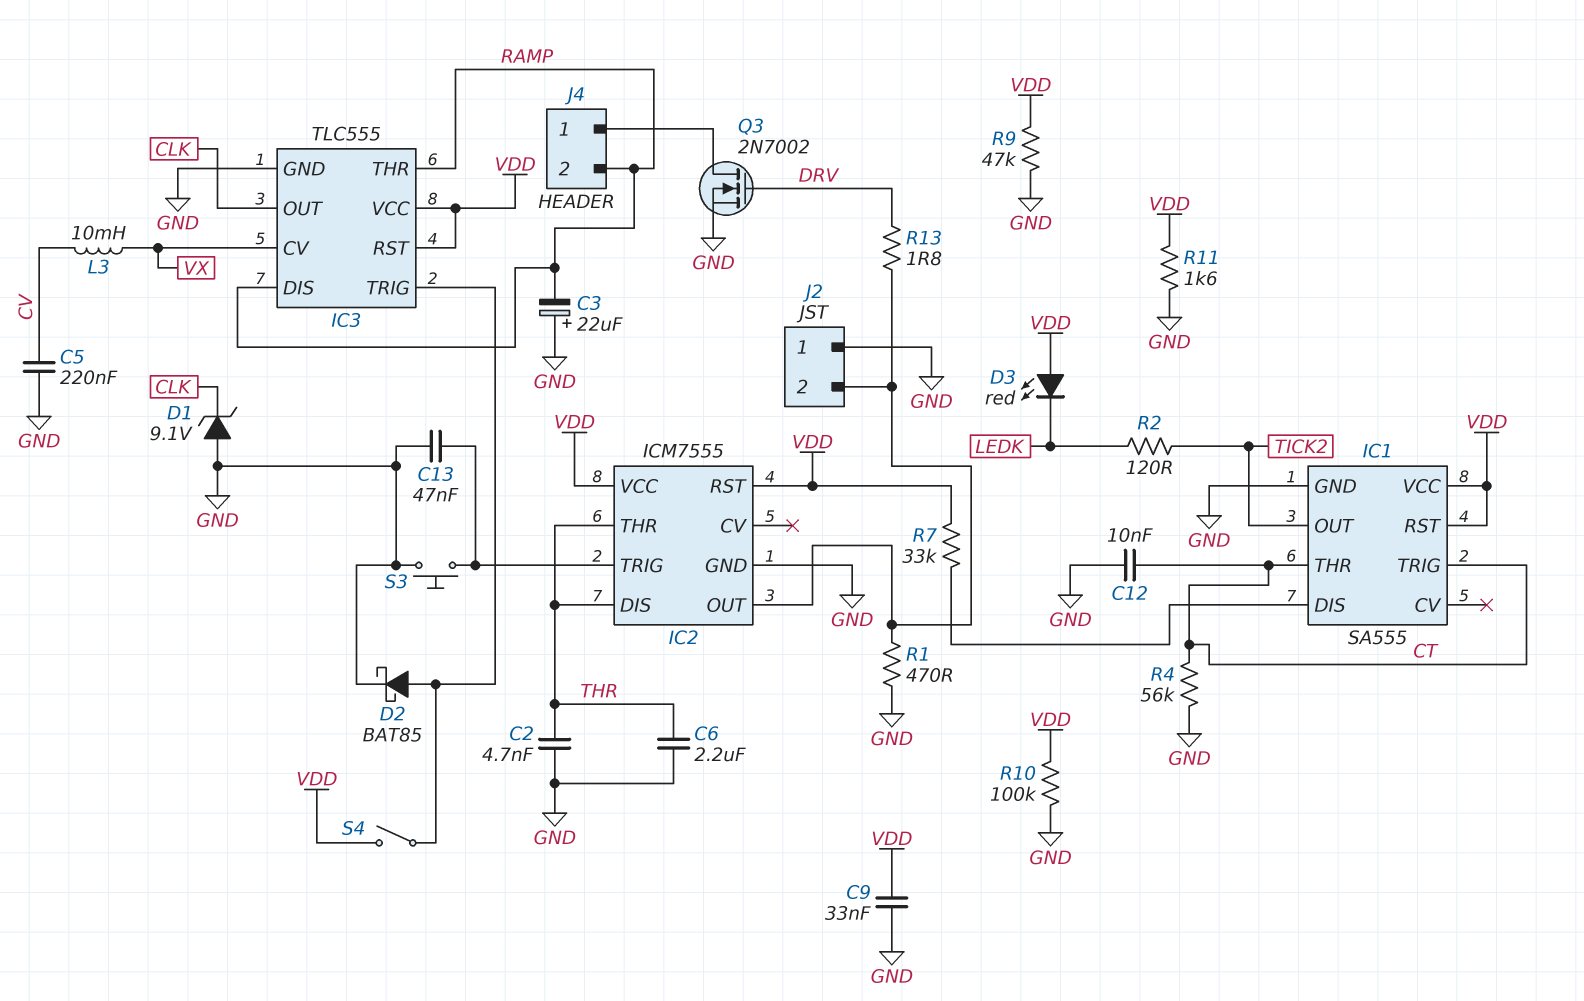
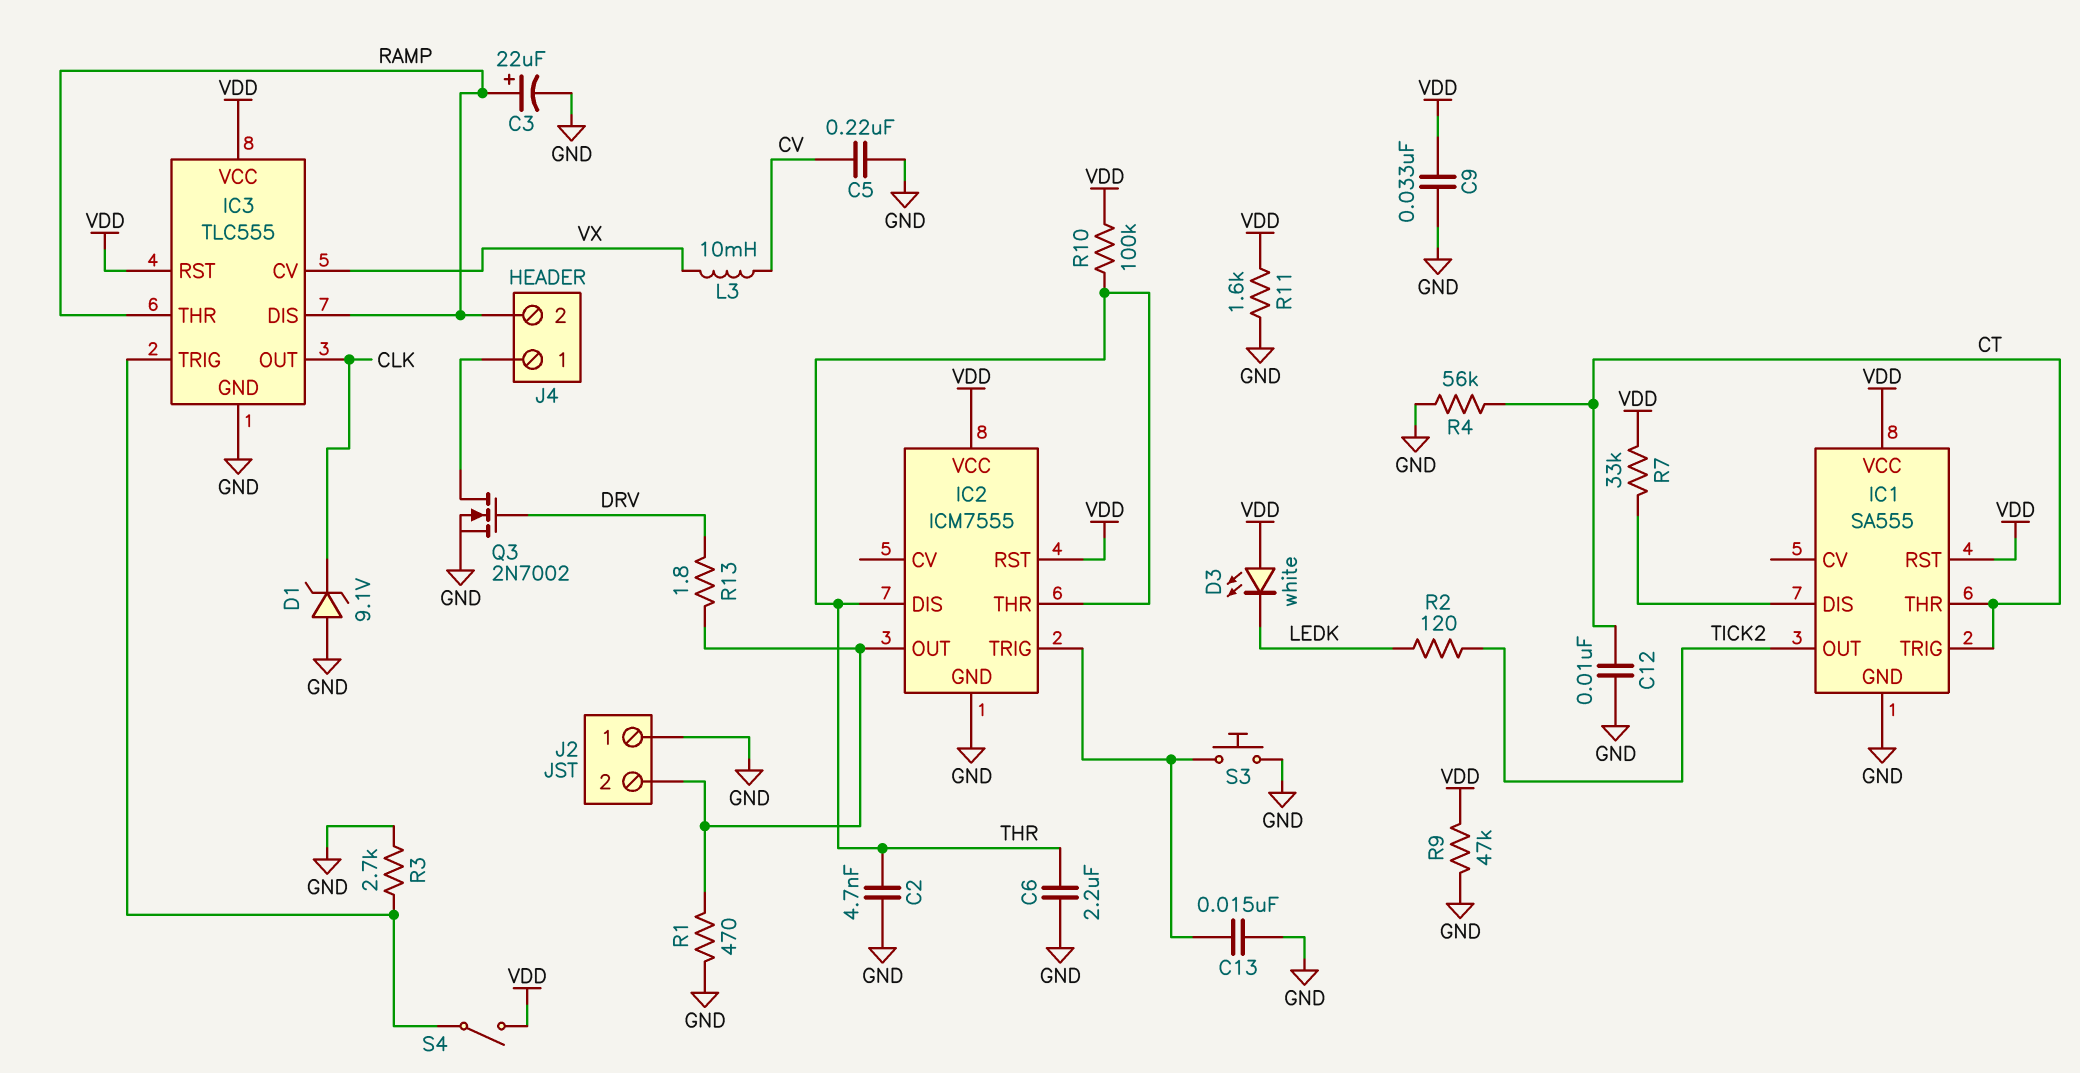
C3: 22uF (plus GND, minus RAMP) -> 22uF (plus RAMP, minus GND)
C13: 47nF (GND, IC2/TRIG) -> 15nF (GND, IC2/TRIG)
D2: schottky BAT85 (A IC3/TRIG, K GND) -> none
D3: LED red (A VDD, K LEDK) -> LED white (A VDD, K LEDK)
R3: none -> 2.7k (GND, IC3/TRIG)
R10: 100k (GND, VDD) -> 100k (THR, VDD)

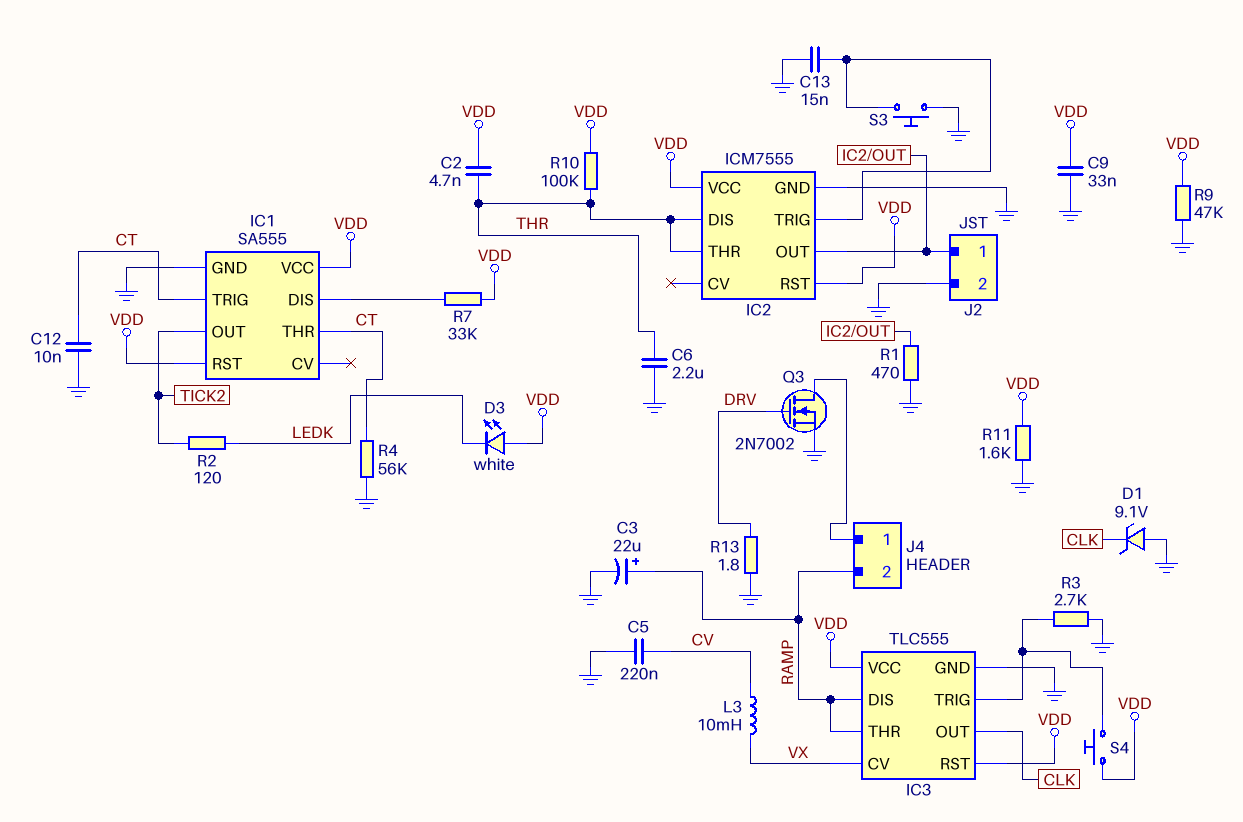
C2: 4.7nF (GND, THR) -> 4.7nF (THR, VDD)
J2 pin 1: GND -> IC2/OUT
J2 pin 2: IC2/OUT -> GND
R13: 1.8 (DRV, IC2/OUT) -> 1.8 (DRV, GND)
S4: switch (IC3/TRIG, VDD) -> button (IC3/TRIG, VDD)

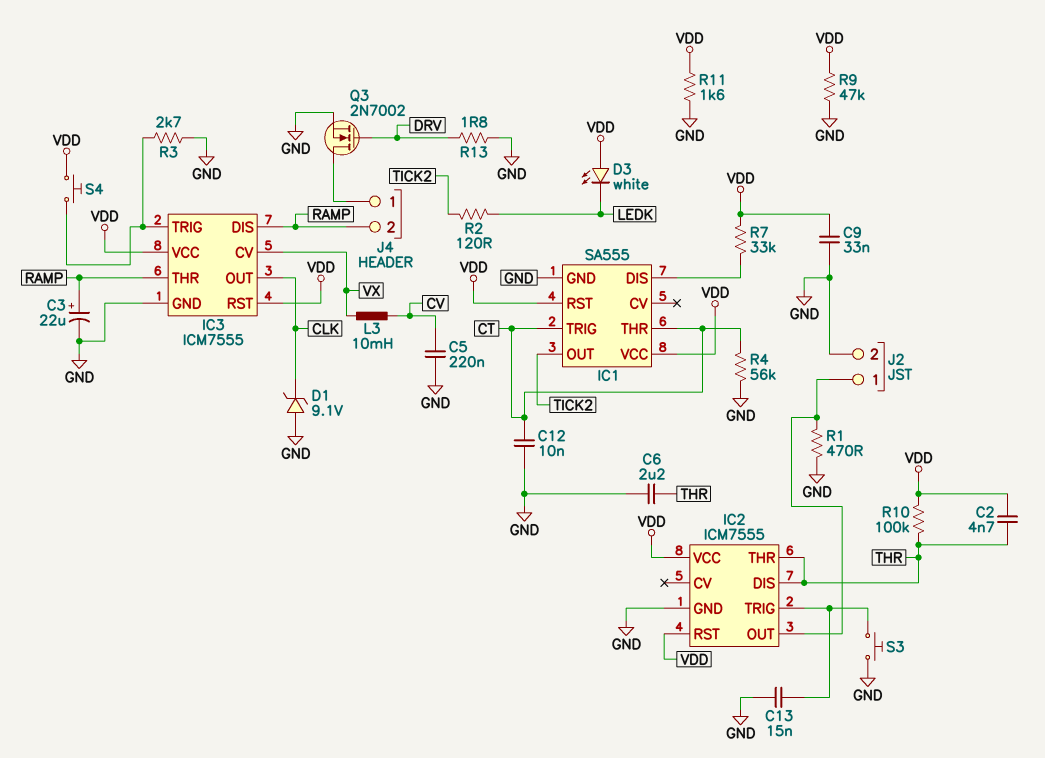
IC3: TLC555 -> ICM7555

